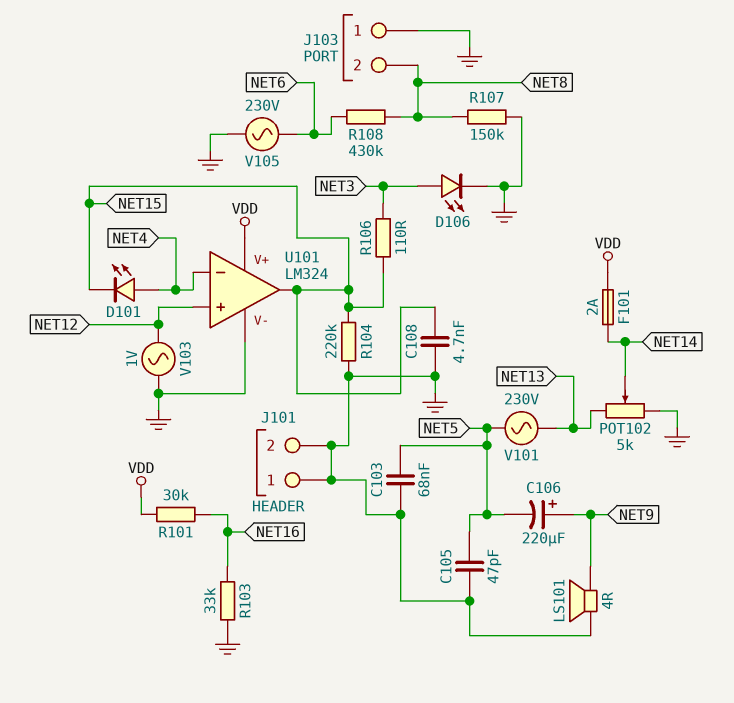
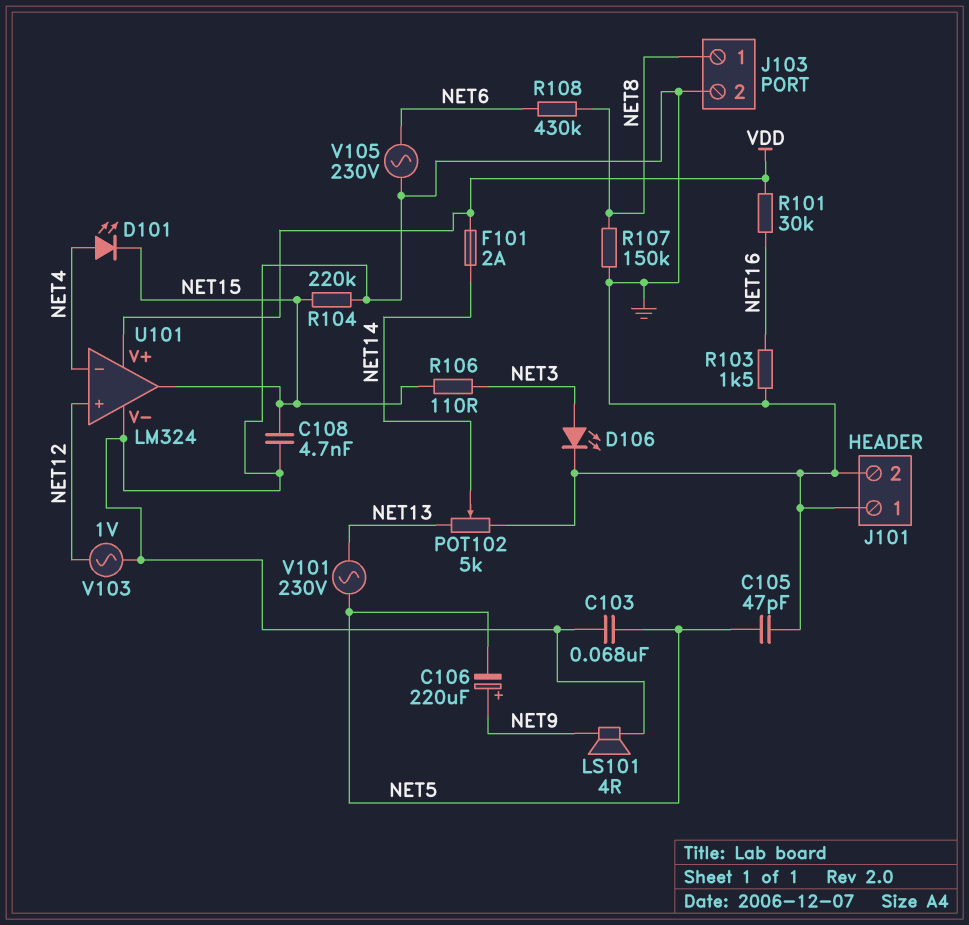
J103 pin 1: GND -> NET8
J103 pin 2: NET8 -> GND
R103: 33k (GND, NET16) -> 1.5k (GND, NET16)

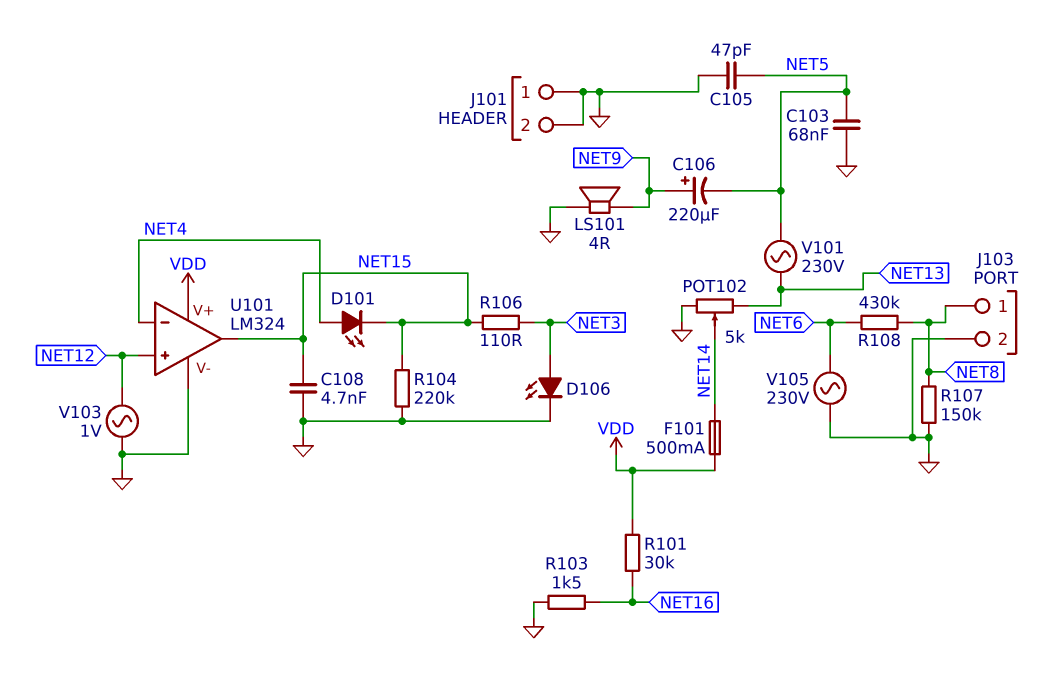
F101: 2A (NET14, VDD) -> 500mA (NET14, VDD)

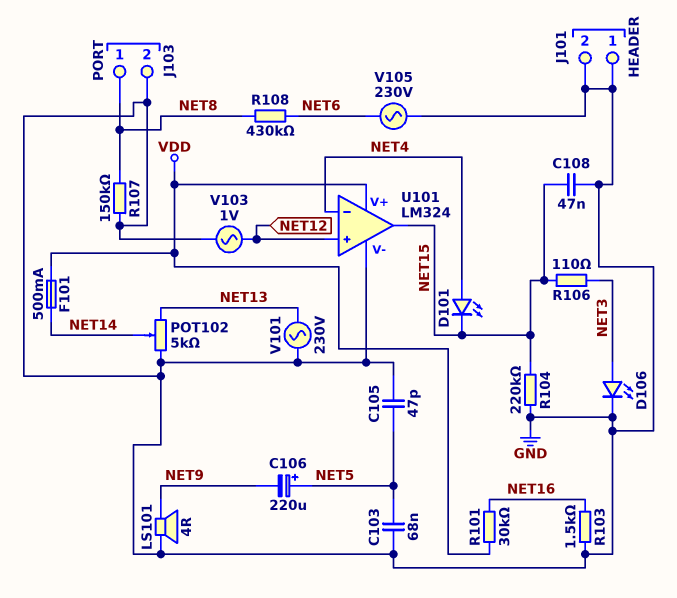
C106: 220uF (plus NET9, minus NET5) -> 220uF (plus NET5, minus NET9)
C108: 4.7nF (GND, NET15) -> 47nF (GND, NET15)
V101: AC 230V (NET5, NET13) -> AC 230V (GND, NET13)

